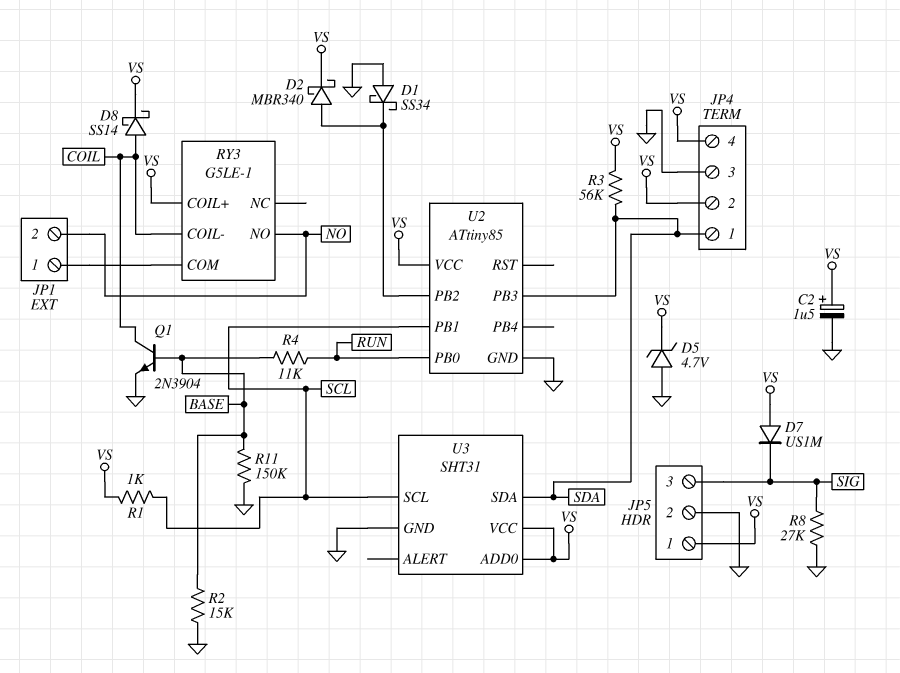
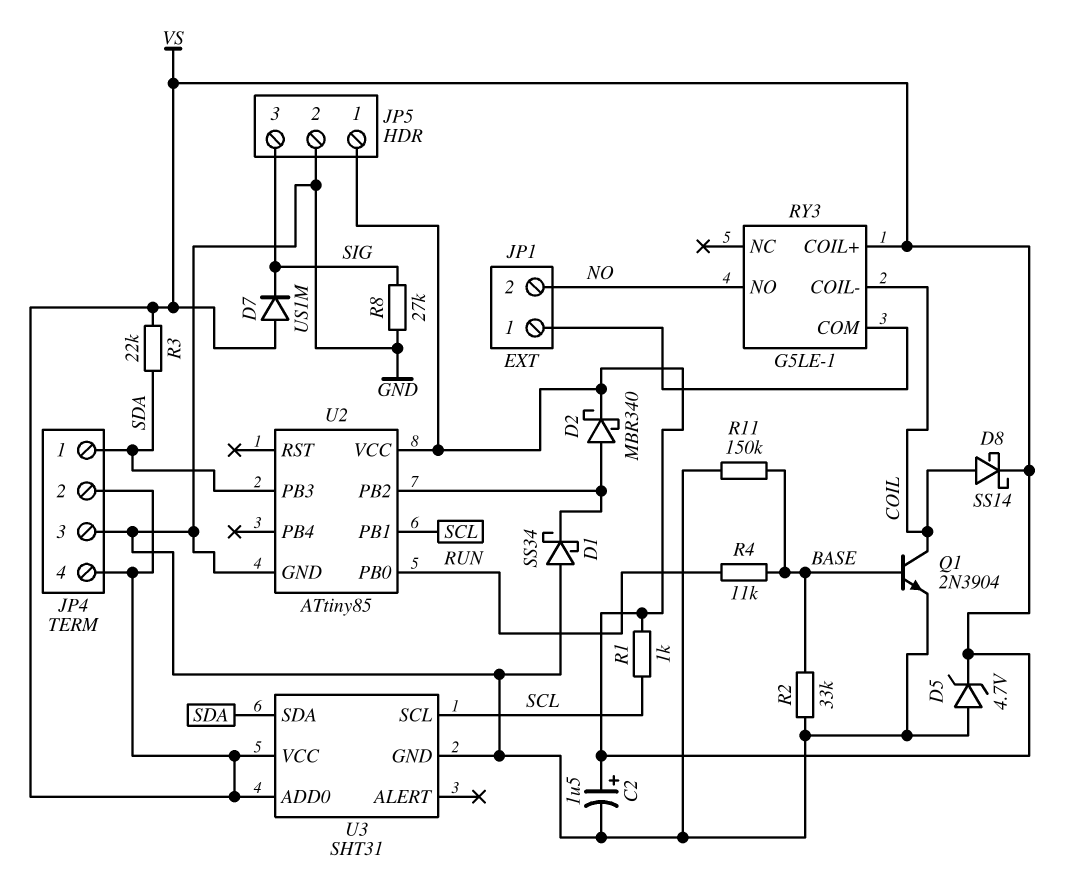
R2: 15k (BASE, GND) -> 33k (BASE, GND)
R3: 56k (SDA, VS) -> 22k (SDA, VS)

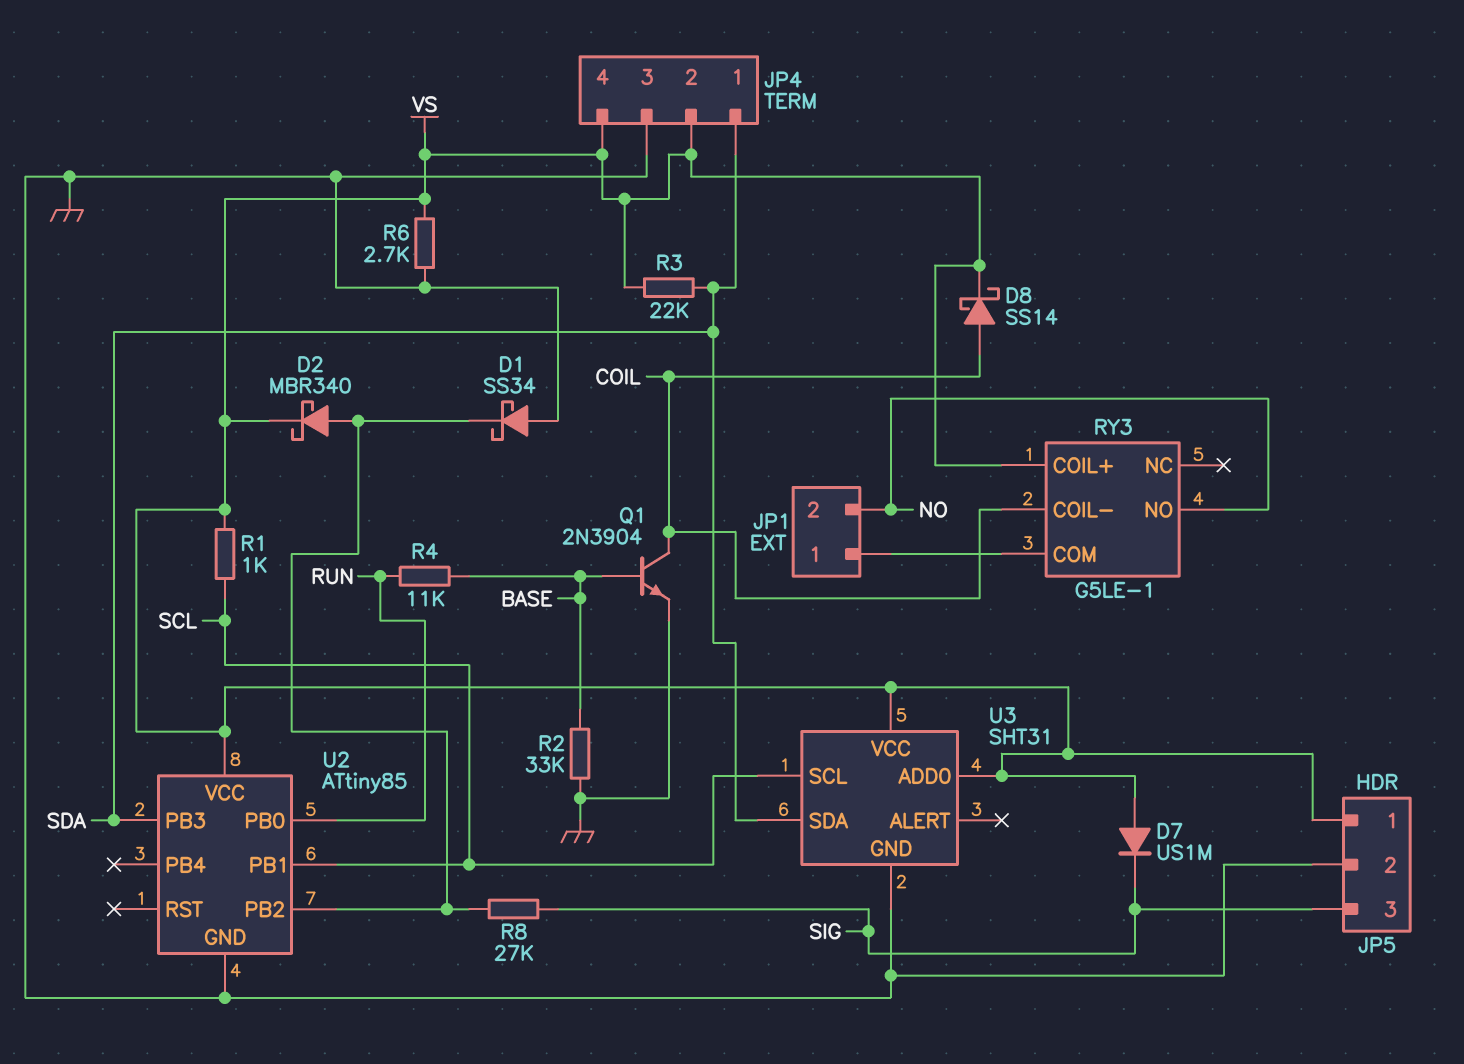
C2: 1.5uF (plus VS, minus GND) -> none
D5: zener 4.7V (A GND, K VS) -> none
R6: none -> 2.7k (GND, VS)
R8: 27k (GND, SIG) -> 27k (SIG, U2/PB2)
R11: 150k (BASE, GND) -> none

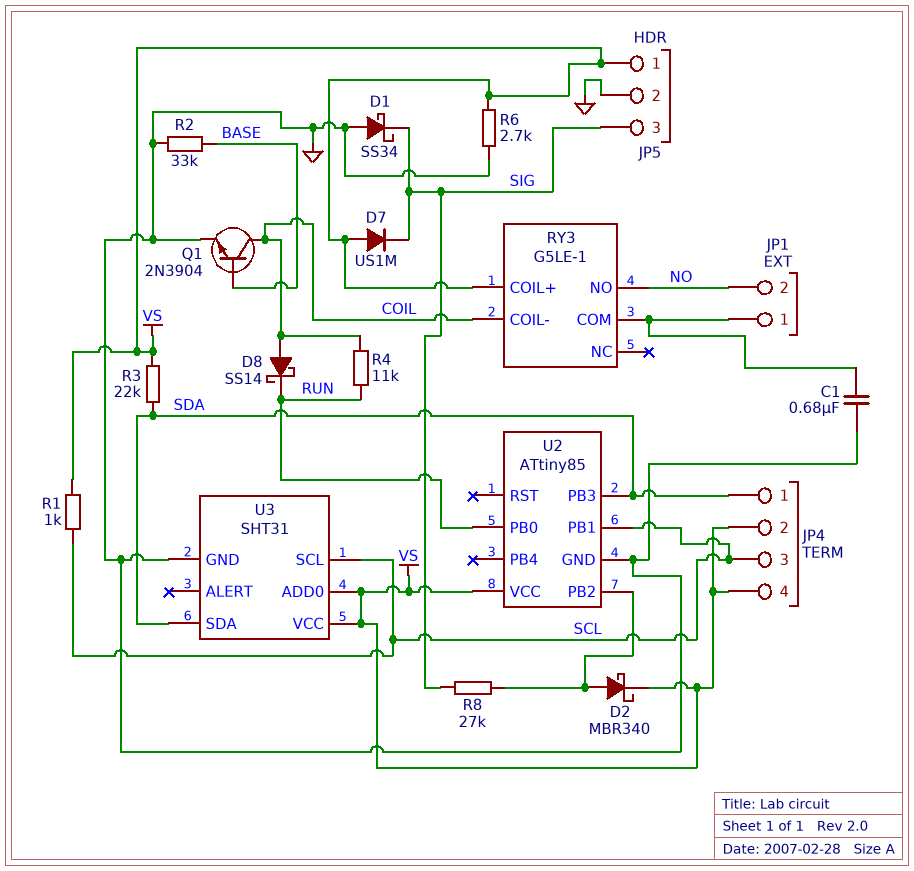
C1: none -> 680nF (GND, JP1/1)
D1: schottky SS34 (A GND, K U2/PB2) -> schottky SS34 (A GND, K SIG)
D8: schottky SS14 (A COIL, K VS) -> schottky SS14 (A COIL, K RUN)
JP4 pin 3: GND -> SCL
R4: 11k (BASE, RUN) -> 11k (COIL, RUN)

